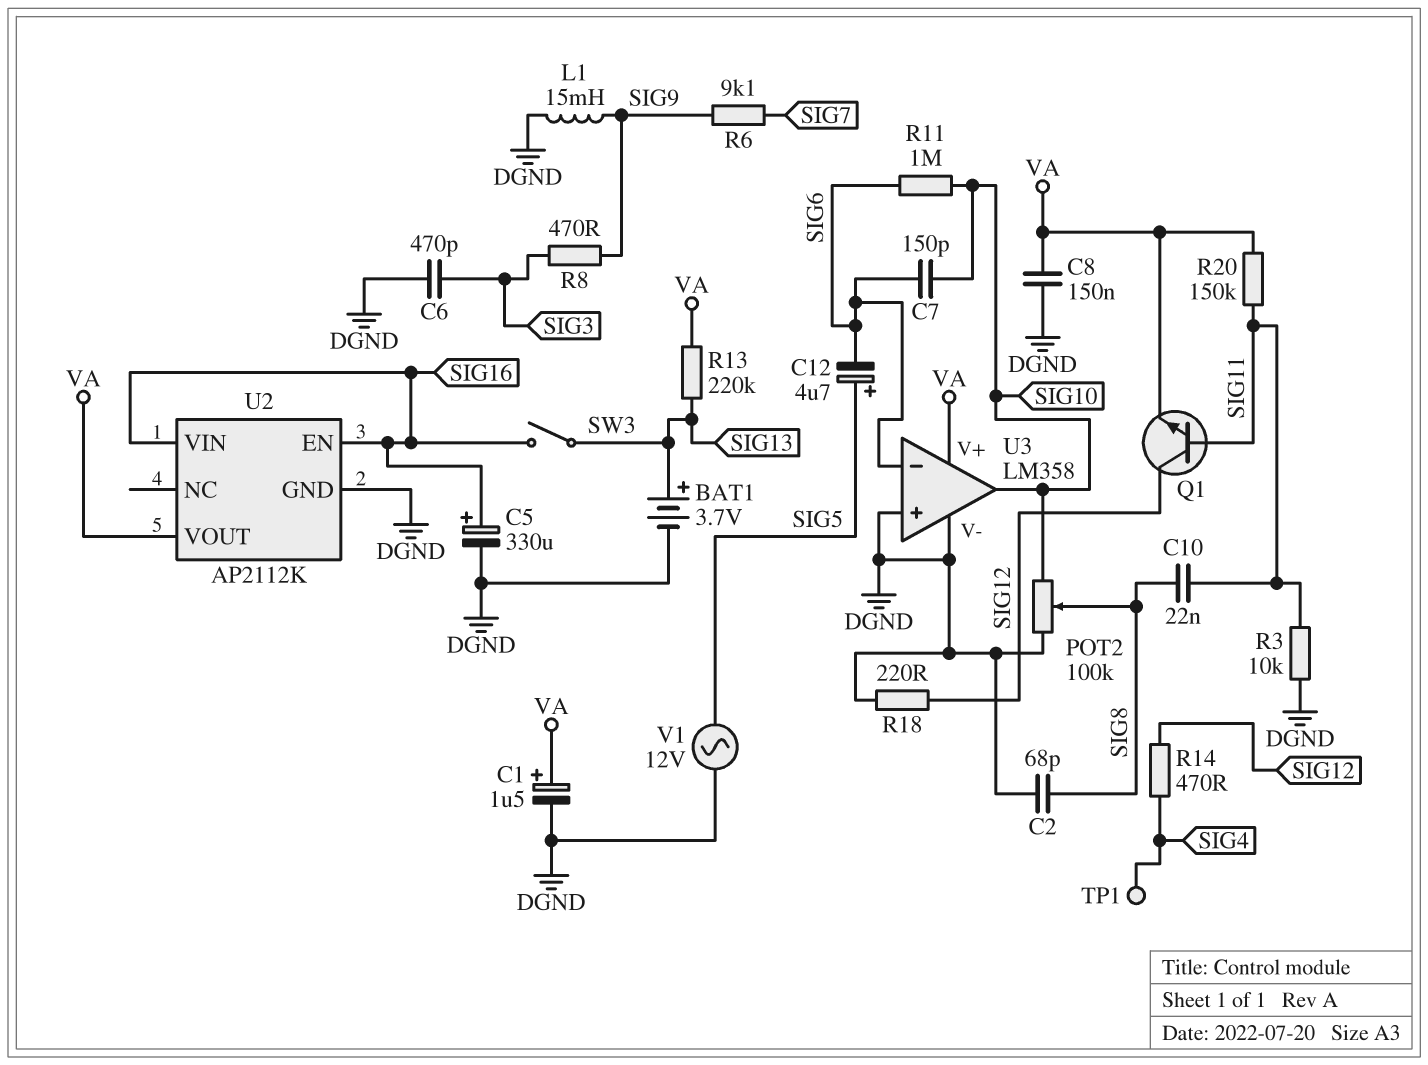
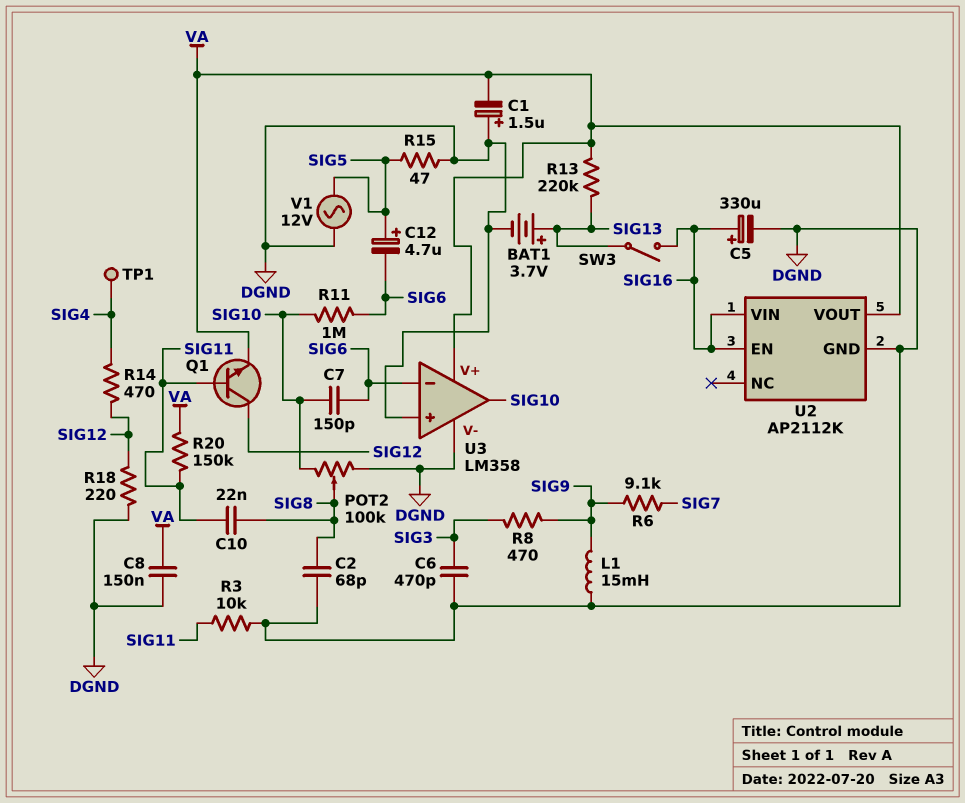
C1: 1.5uF (plus VA, minus DGND) -> 1.5uF (plus DGND, minus VA)
R15: none -> 47 (DGND, SIG5)

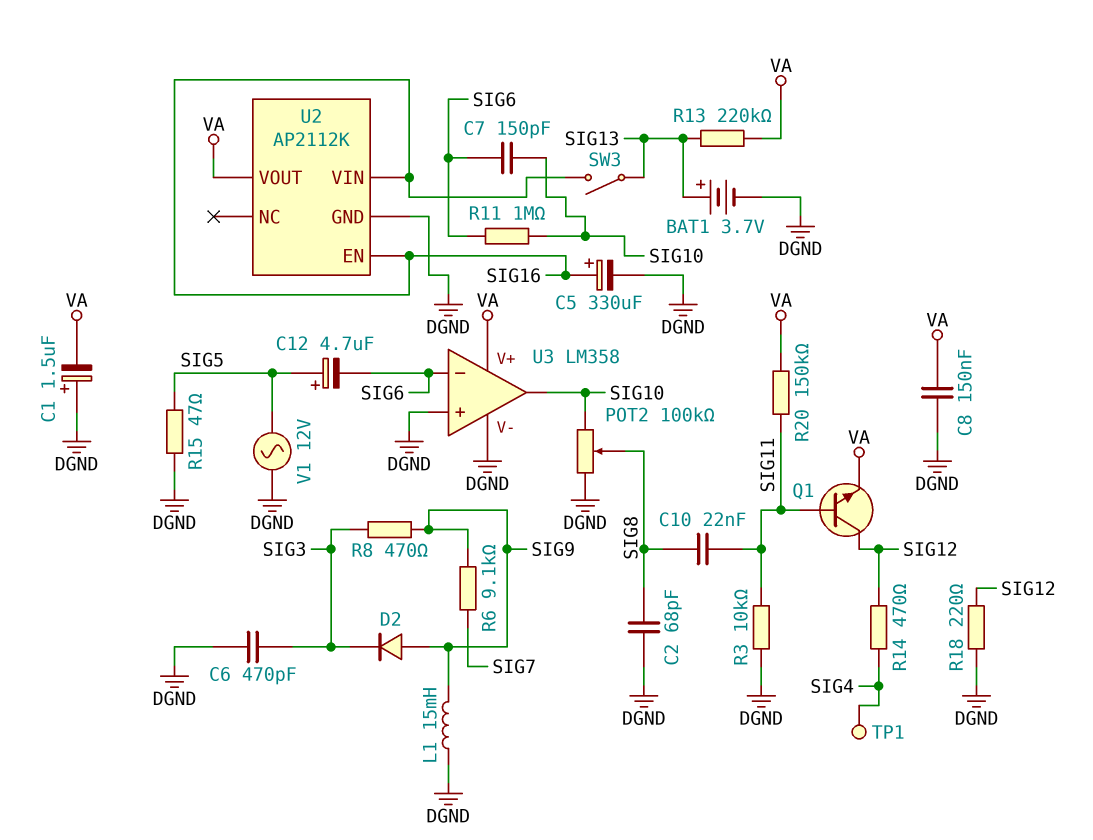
D2: none -> diode (A SIG9, K SIG3)

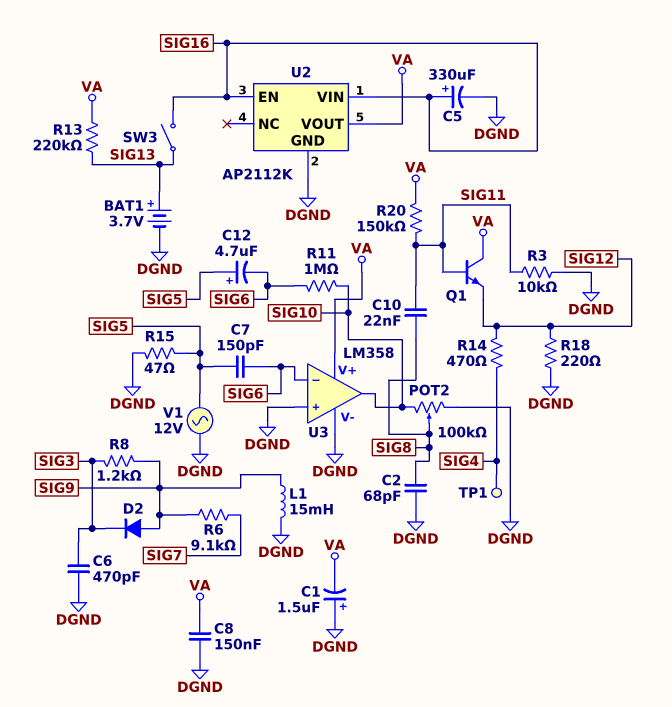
C7: 150pF (SIG6, SIG10) -> 150pF (SIG5, SIG6)
Q1: NPN (B SIG11, C SIG12, E VA) -> NPN (B SIG11, C VA, E SIG12)
R8: 470 (SIG3, SIG9) -> 1.2k (SIG3, SIG9)

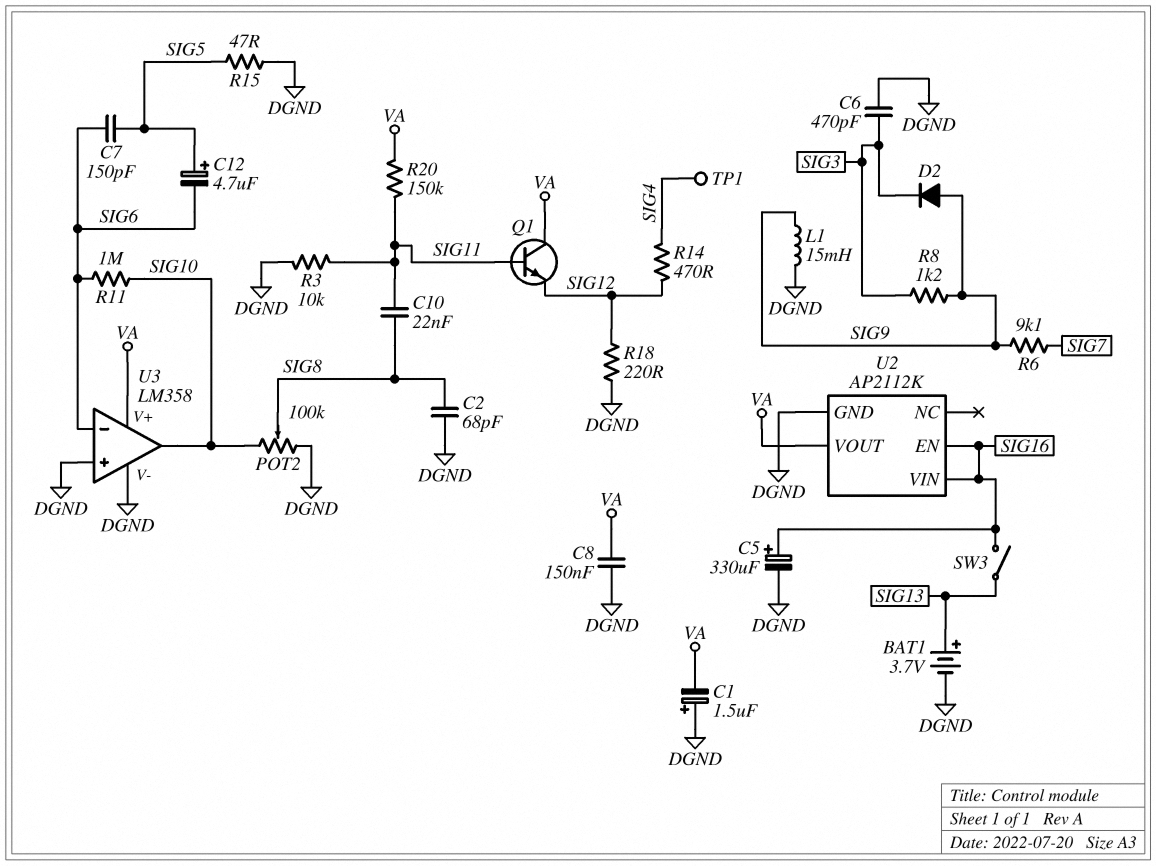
R13: 220k (SIG13, VA) -> none
V1: AC 12V (DGND, SIG5) -> none

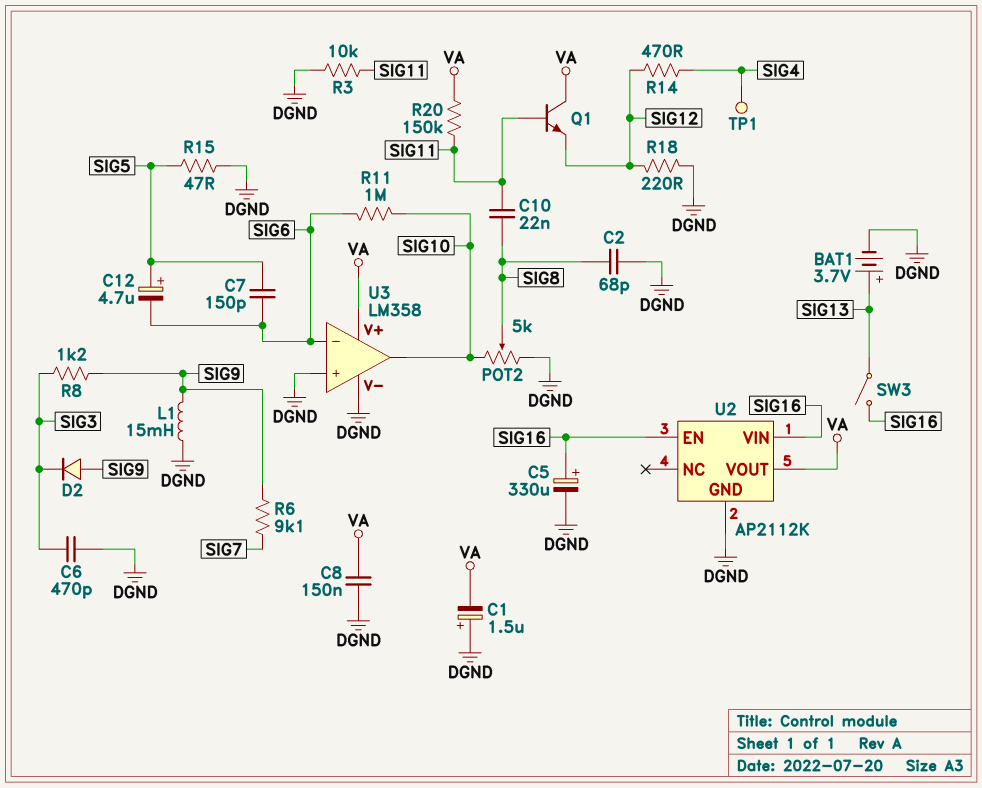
POT2: 100k (DGND, SIG10, wiper SIG8) -> 5k (DGND, SIG10, wiper SIG8)

